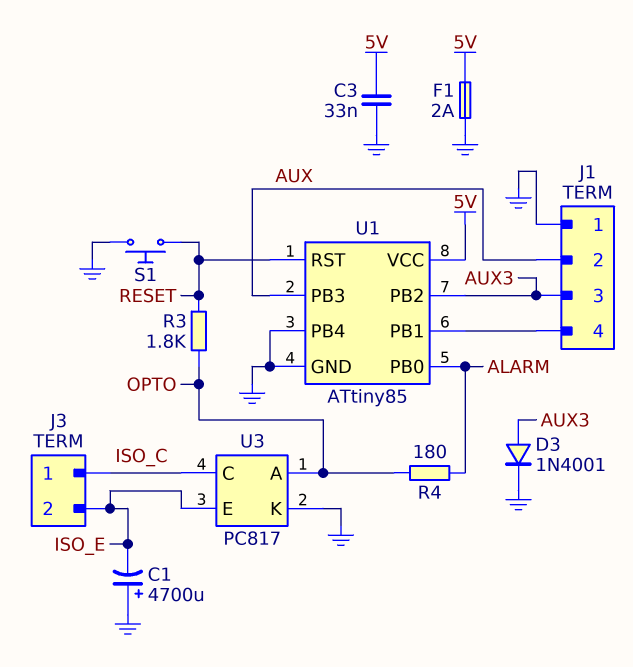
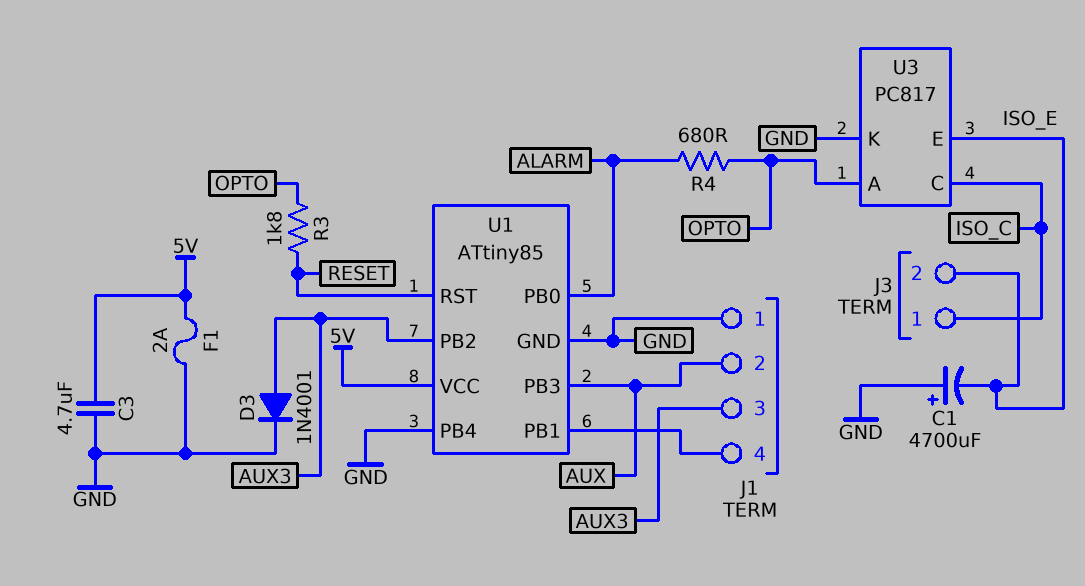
C3: 33nF (5V, GND) -> 4.7uF (5V, GND)
R4: 180 (ALARM, OPTO) -> 680 (ALARM, OPTO)
S1: button (GND, RESET) -> none

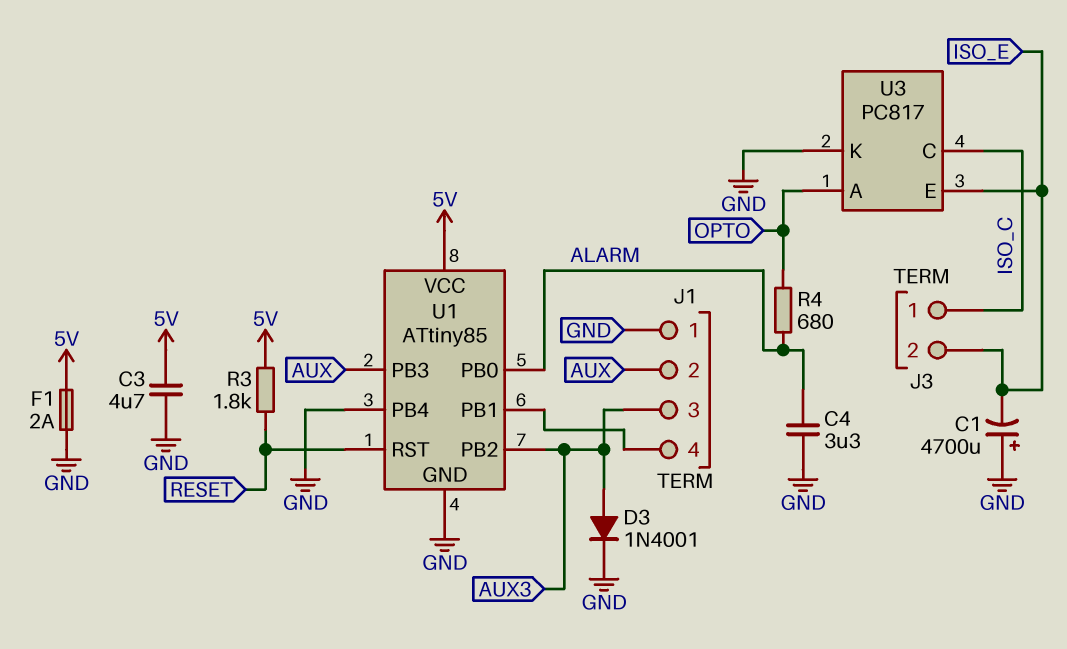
C4: none -> 3.3uF (ALARM, GND)
R3: 1.8k (OPTO, RESET) -> 1.8k (5V, RESET)

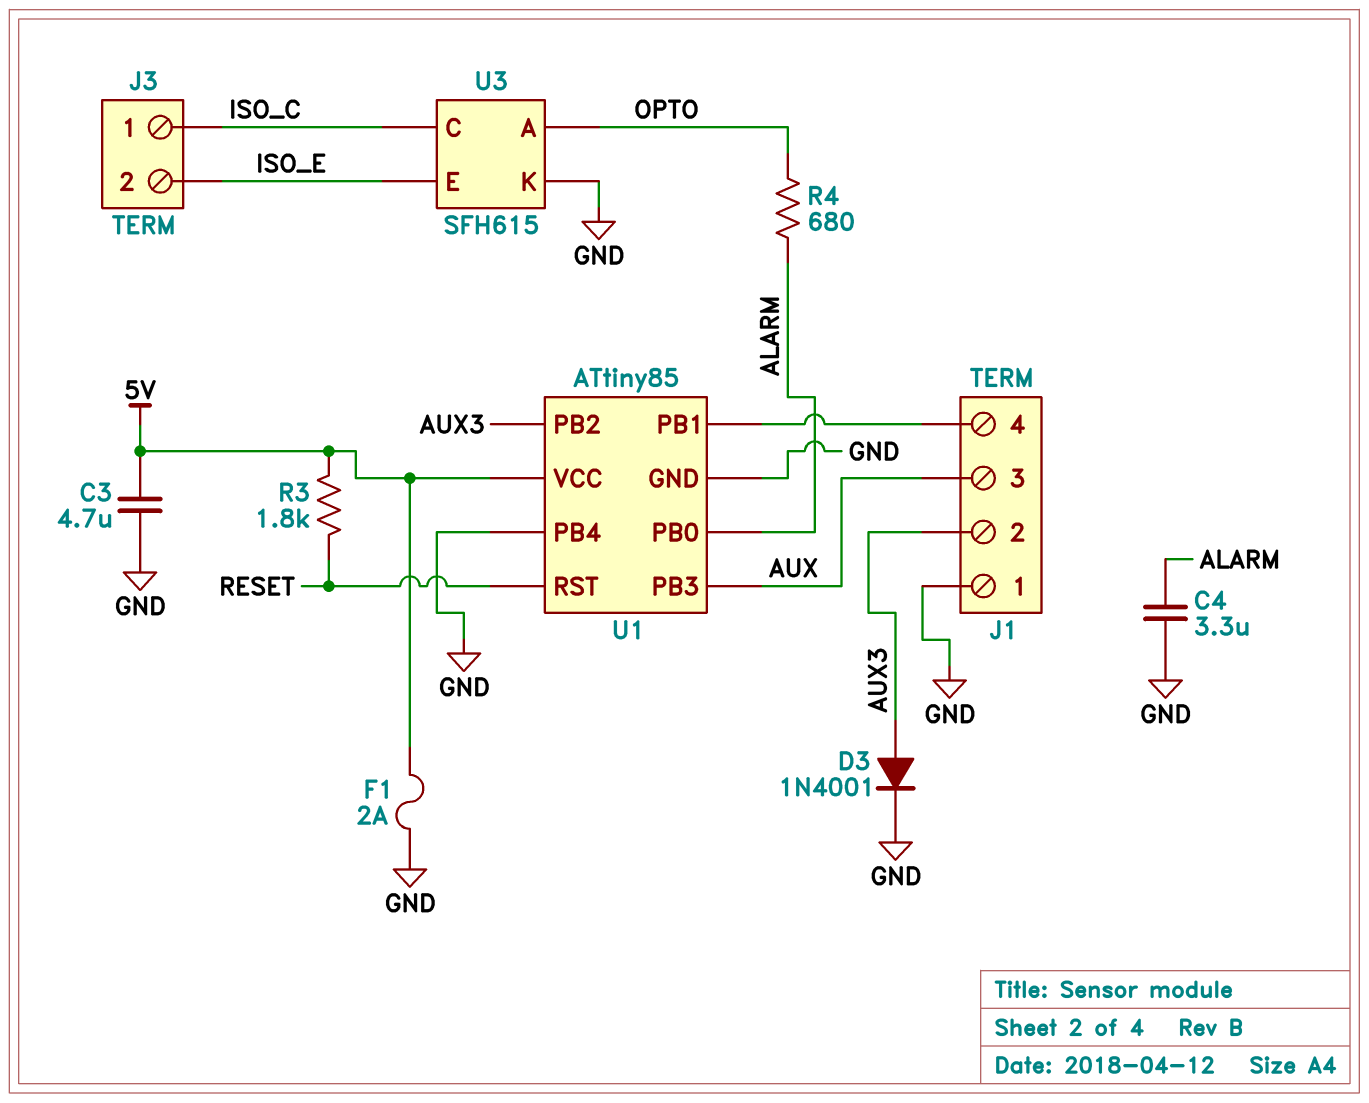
C1: 4700uF (plus GND, minus ISO_E) -> none
J1 pin 2: AUX -> AUX3
J1 pin 3: AUX3 -> AUX
U3: PC817 -> SFH615

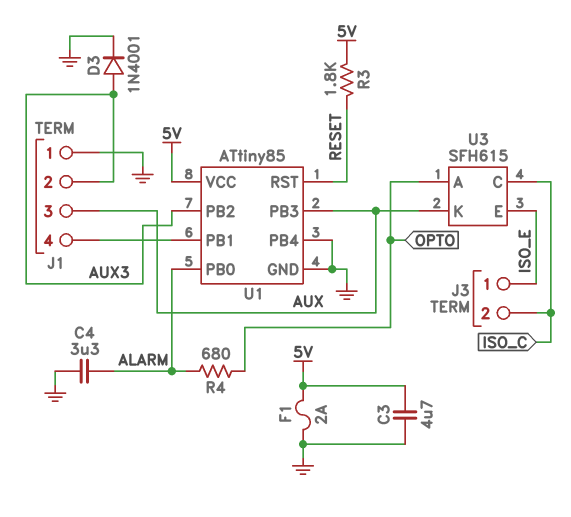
J3 pin 1: ISO_C -> ISO_E
J3 pin 2: ISO_E -> ISO_C
U3 pin K: GND -> AUX

